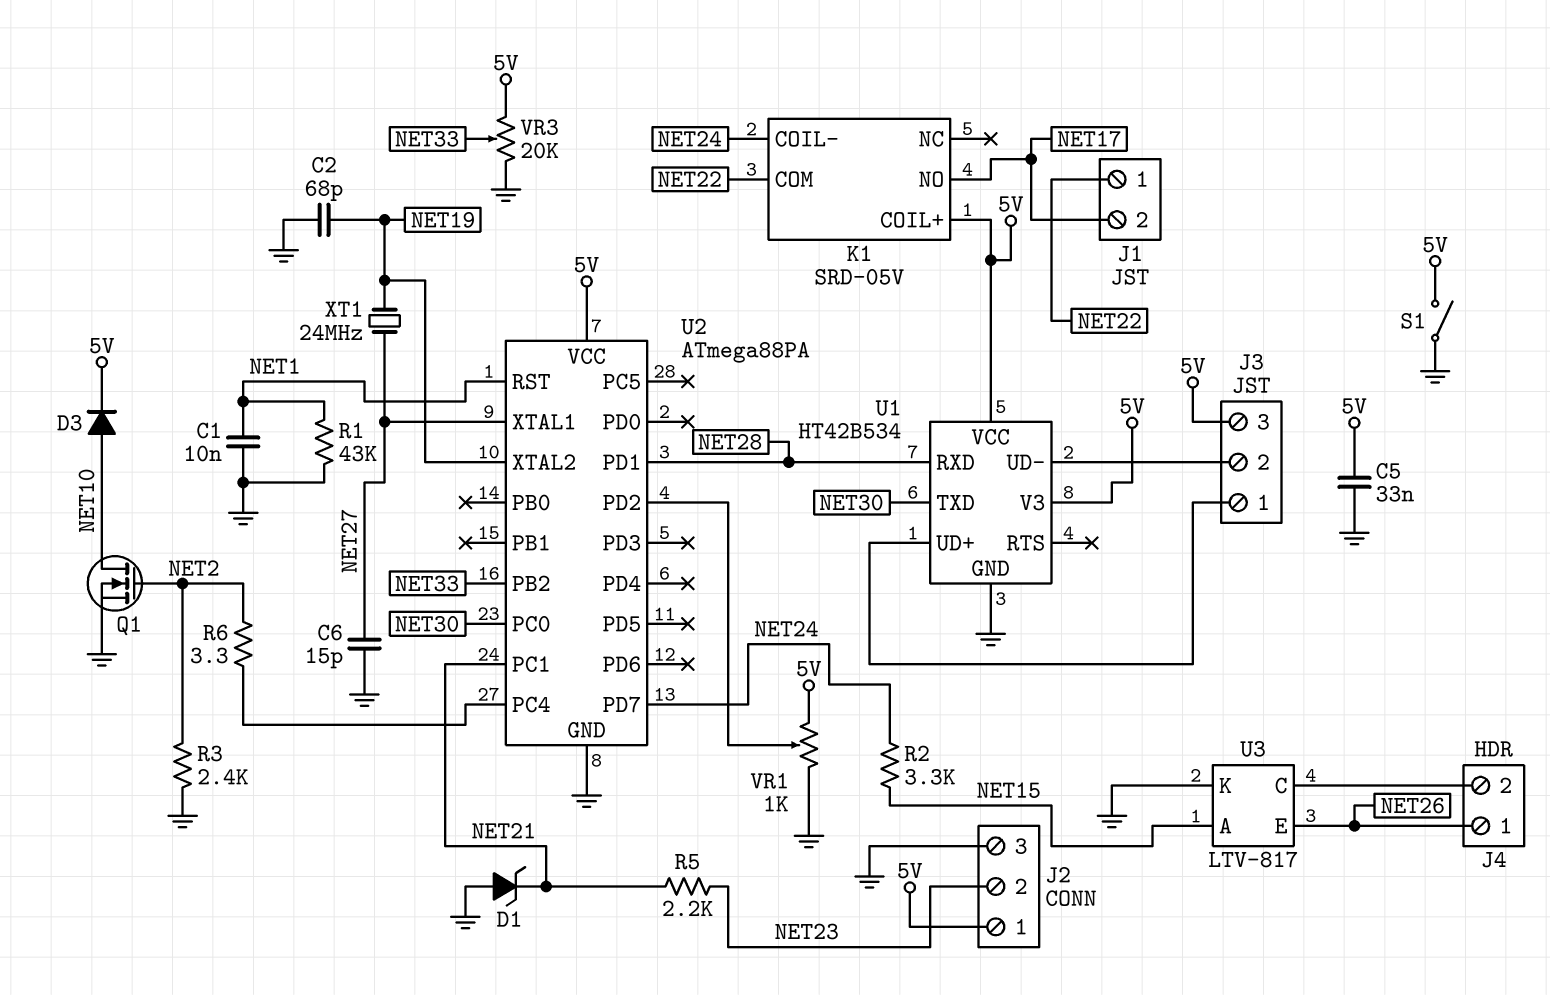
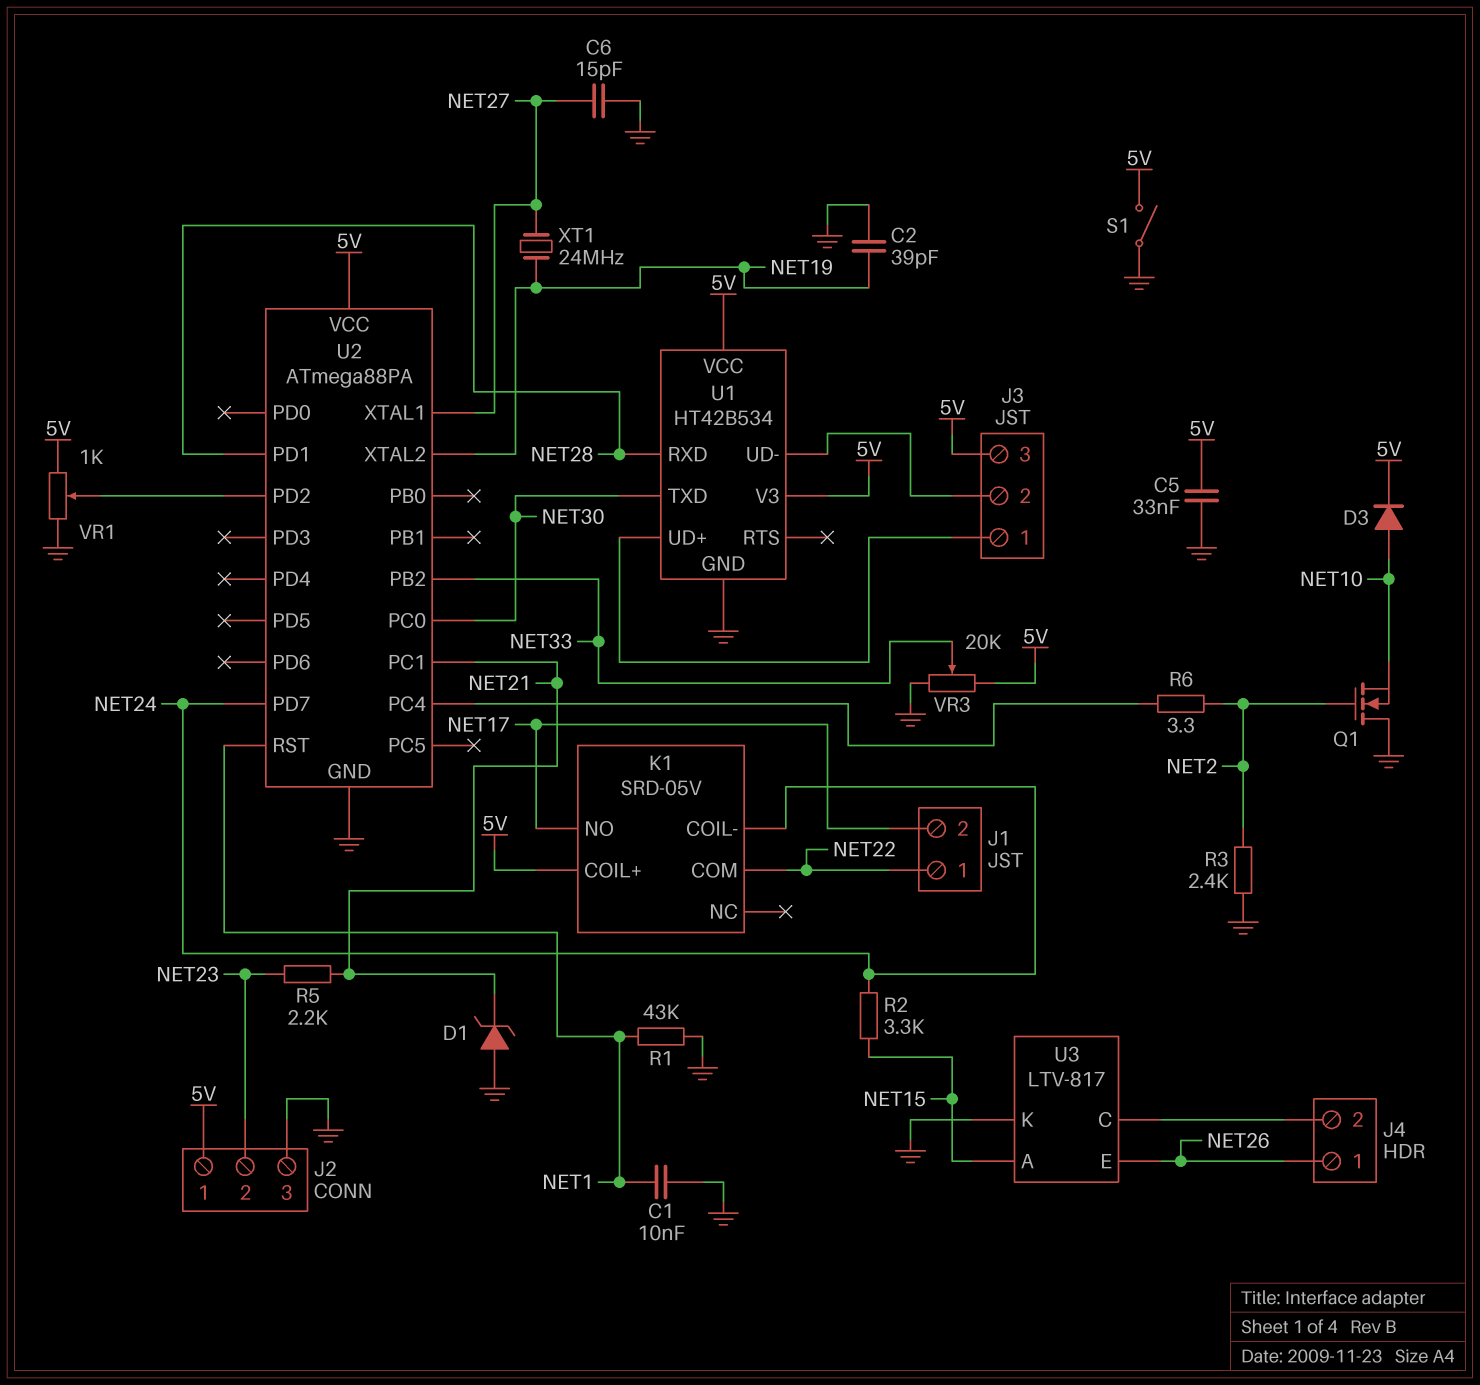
C2: 68pF (GND, NET19) -> 39pF (GND, NET19)
Q1: NMOS (G NET2, D NET10, S GND) -> NMOS (G NET2, D GND, S NET10)

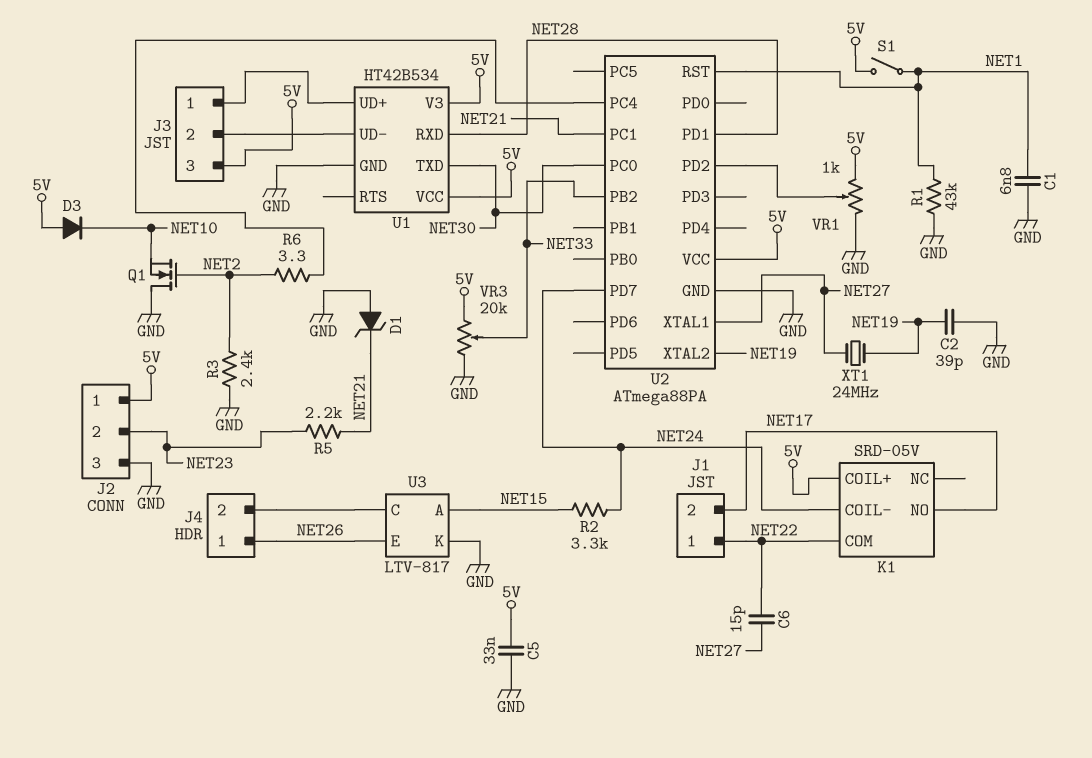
C1: 10nF (GND, NET1) -> 6.8nF (GND, NET1)
C6: 15pF (GND, NET27) -> 15pF (NET22, NET27)
D3: diode (A NET10, K 5V) -> diode (A 5V, K NET10)
S1: switch (5V, GND) -> switch (5V, NET1)

